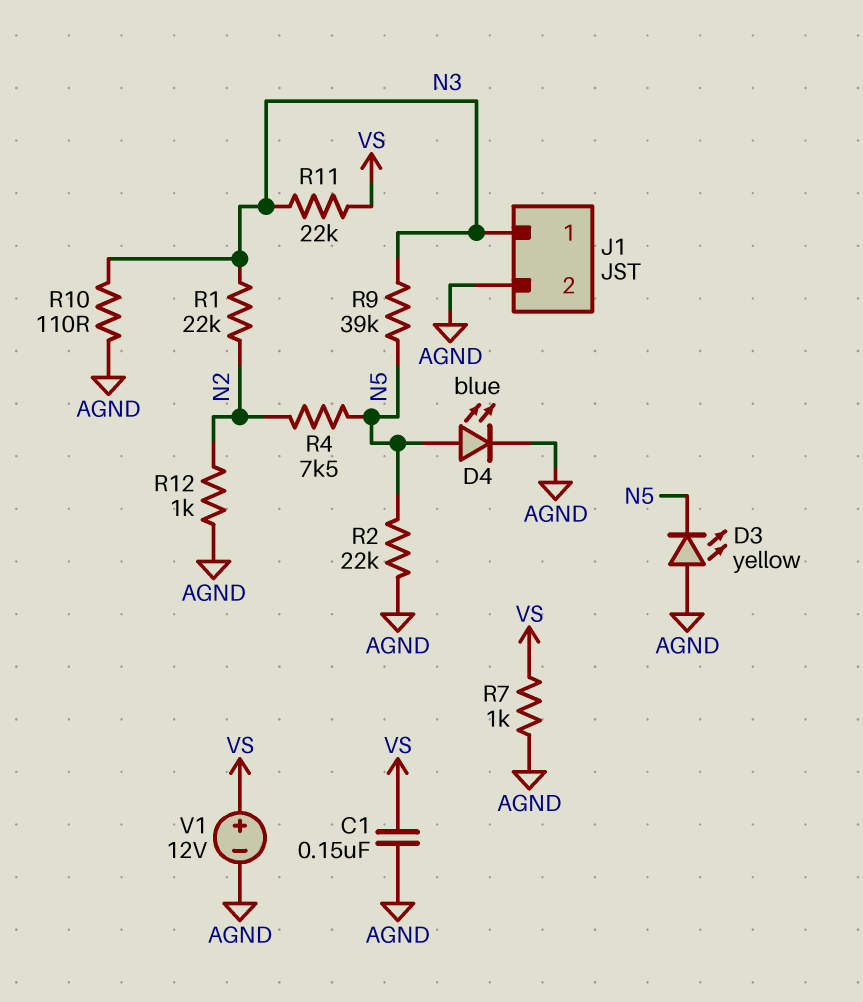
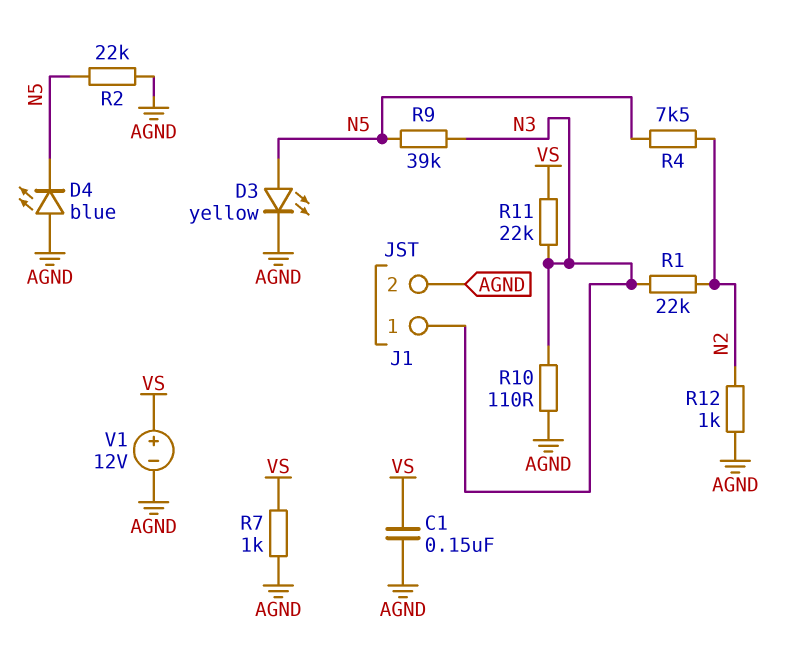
D3: LED yellow (A AGND, K N5) -> LED yellow (A N5, K AGND)
D4: LED blue (A N5, K AGND) -> LED blue (A AGND, K N5)

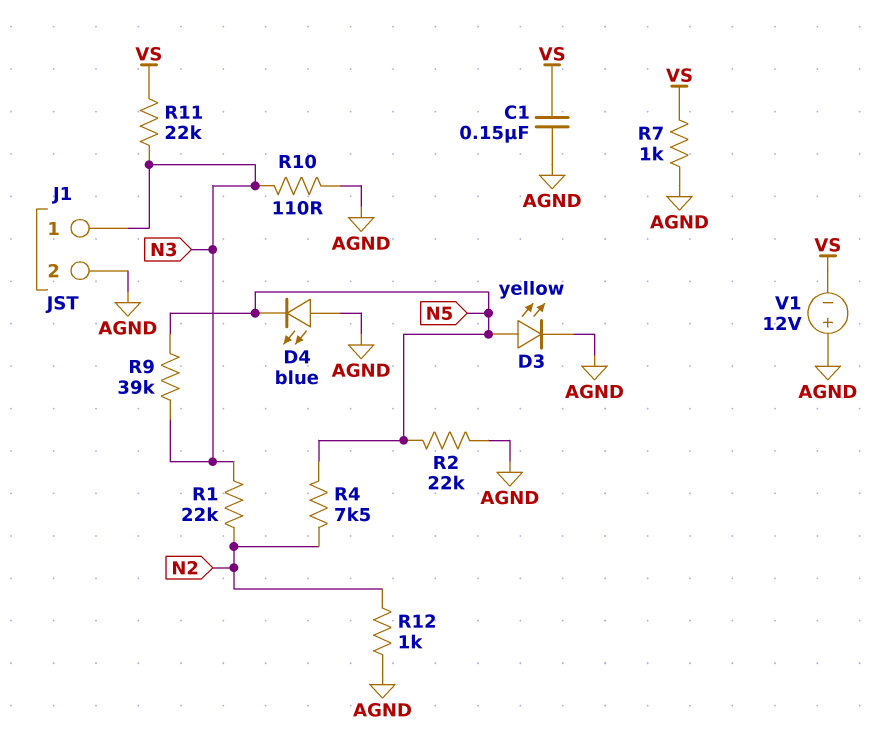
V1: 12V (plus VS, minus AGND) -> 12V (plus AGND, minus VS)

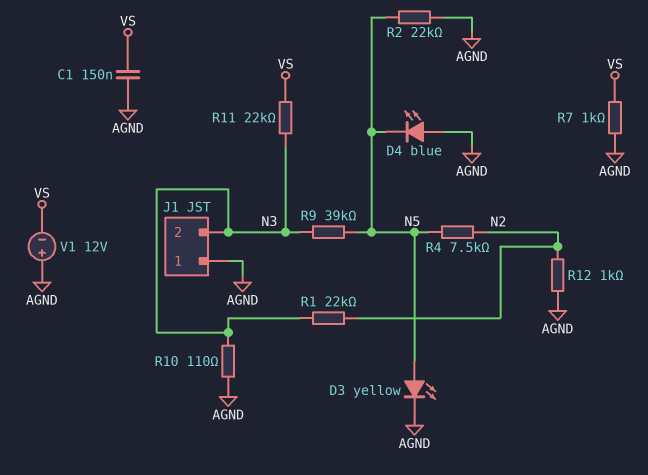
J1 pin 1: N3 -> AGND
J1 pin 2: AGND -> N3

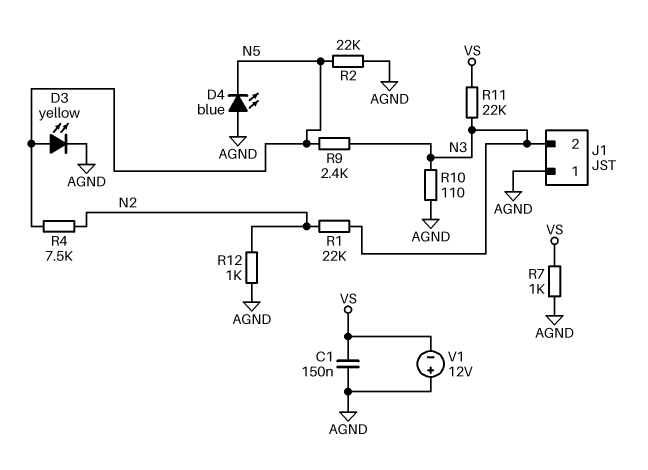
R9: 39k (N3, N5) -> 2.4k (N3, N5)

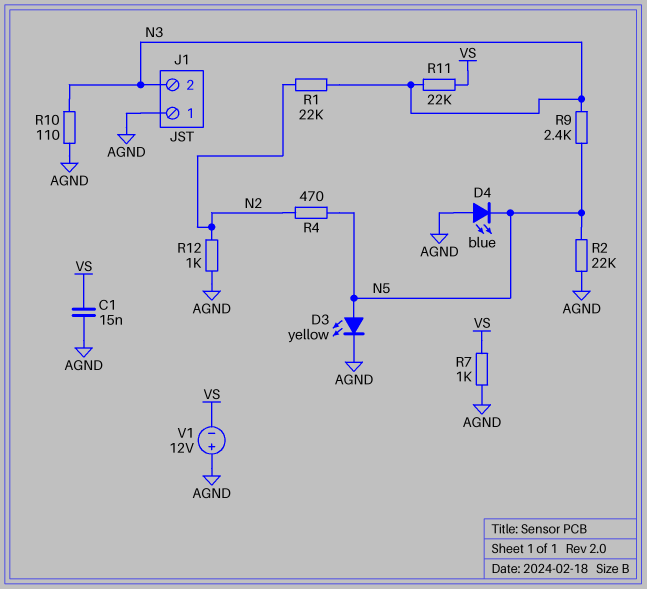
C1: 150nF (AGND, VS) -> 15nF (AGND, VS)
R4: 7.5k (N2, N5) -> 470 (N2, N5)

